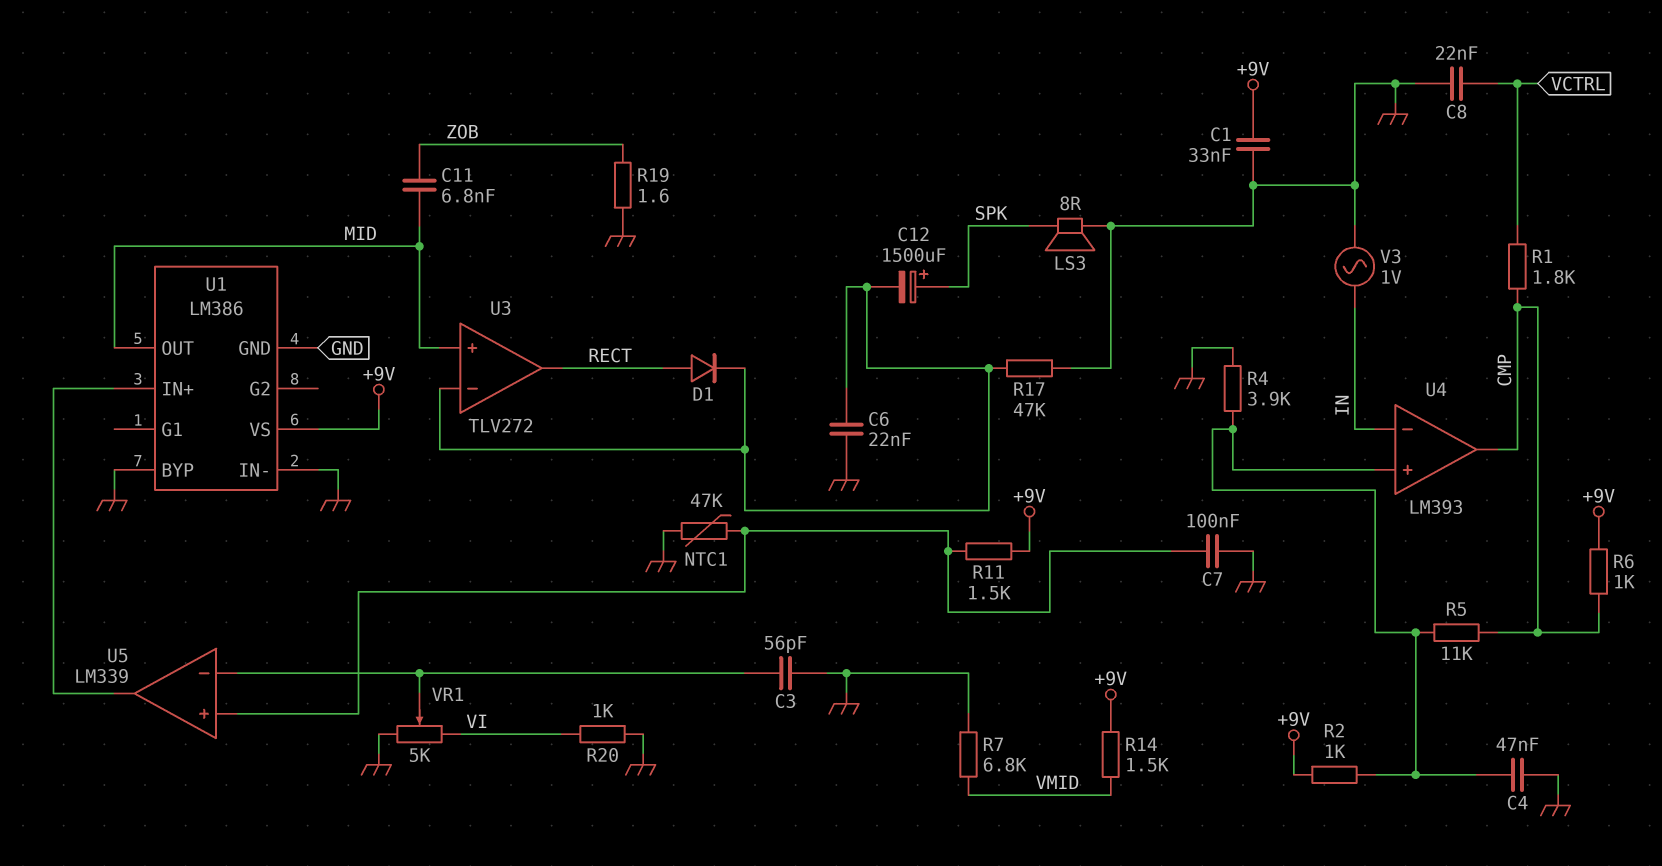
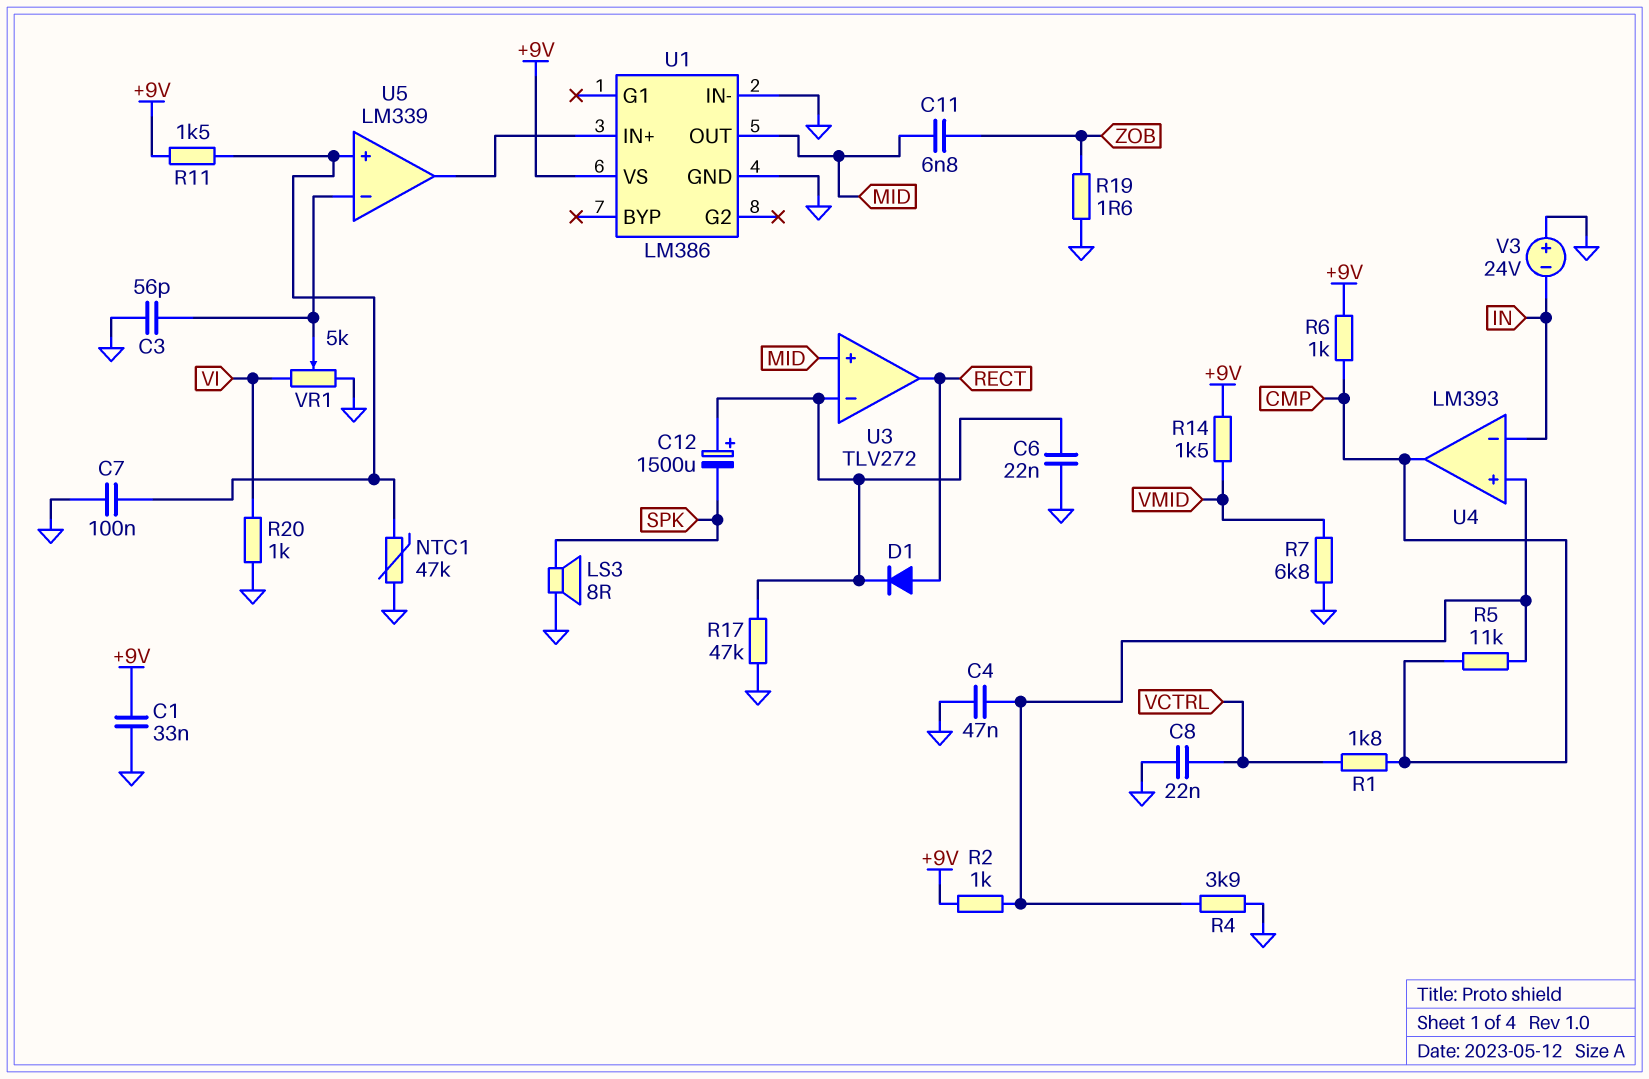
C12: 1500uF (plus SPK, minus U3/in-) -> 1500uF (plus U3/in-, minus SPK)
U1 pin BYP: GND -> none
V3: AC 1V (GND, IN) -> 24V (plus GND, minus IN)

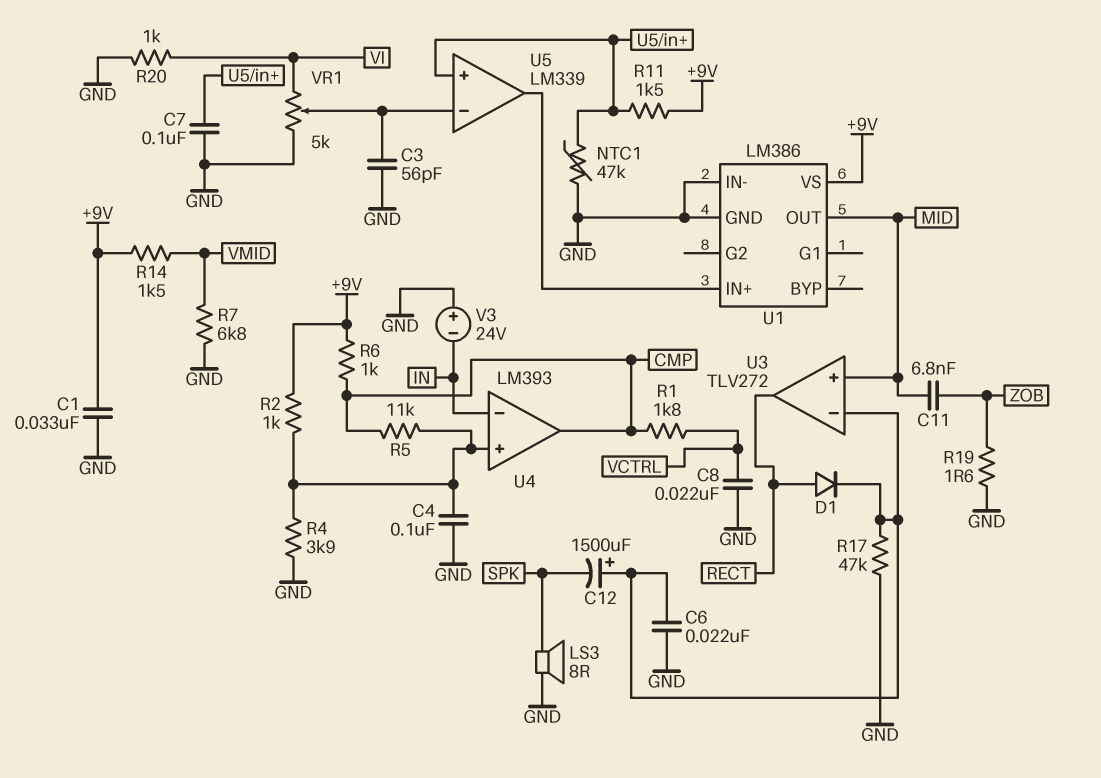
C4: 47nF (GND, U4/in+) -> 100nF (GND, U4/in+)

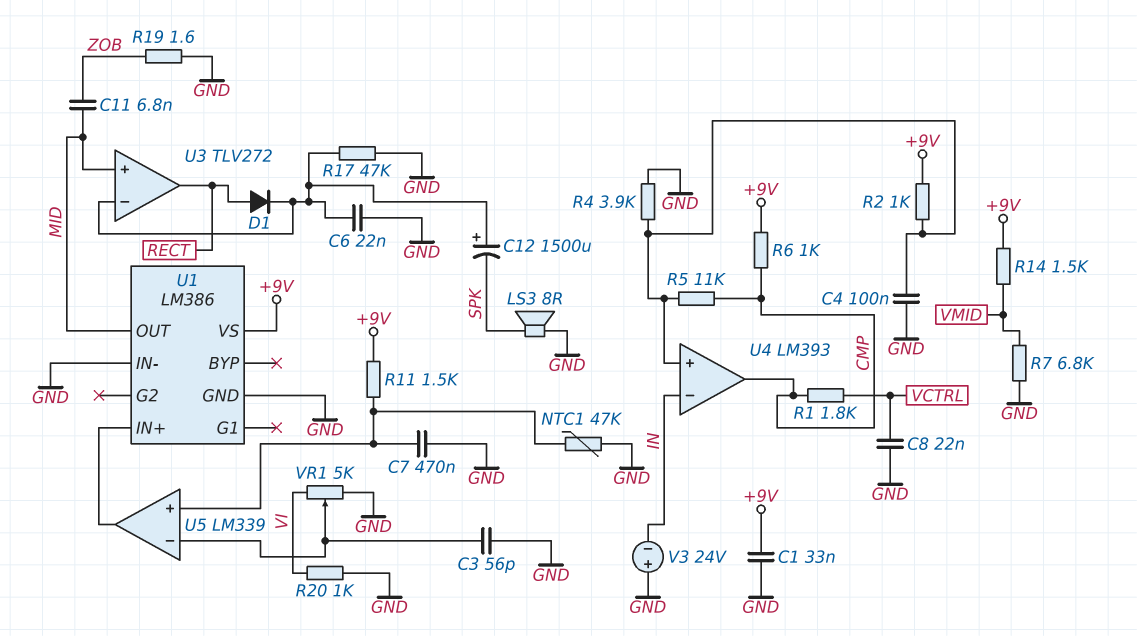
C7: 100nF (GND, U5/in+) -> 470nF (GND, U5/in+)

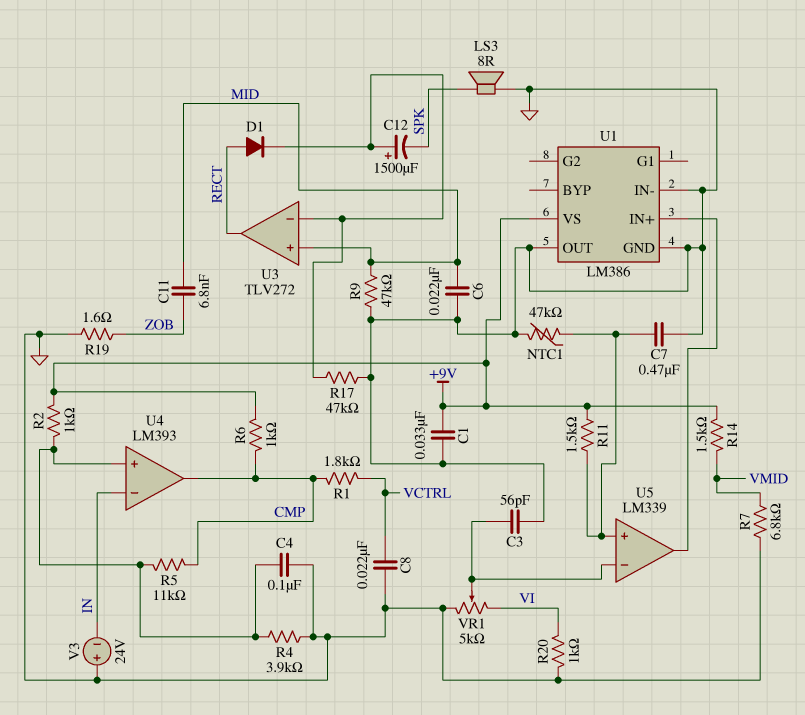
C6: 22nF (GND, U3/in-) -> 22nF (GND, MID)
R9: none -> 47k (GND, MID)
U1 pin OUT: MID -> GND

